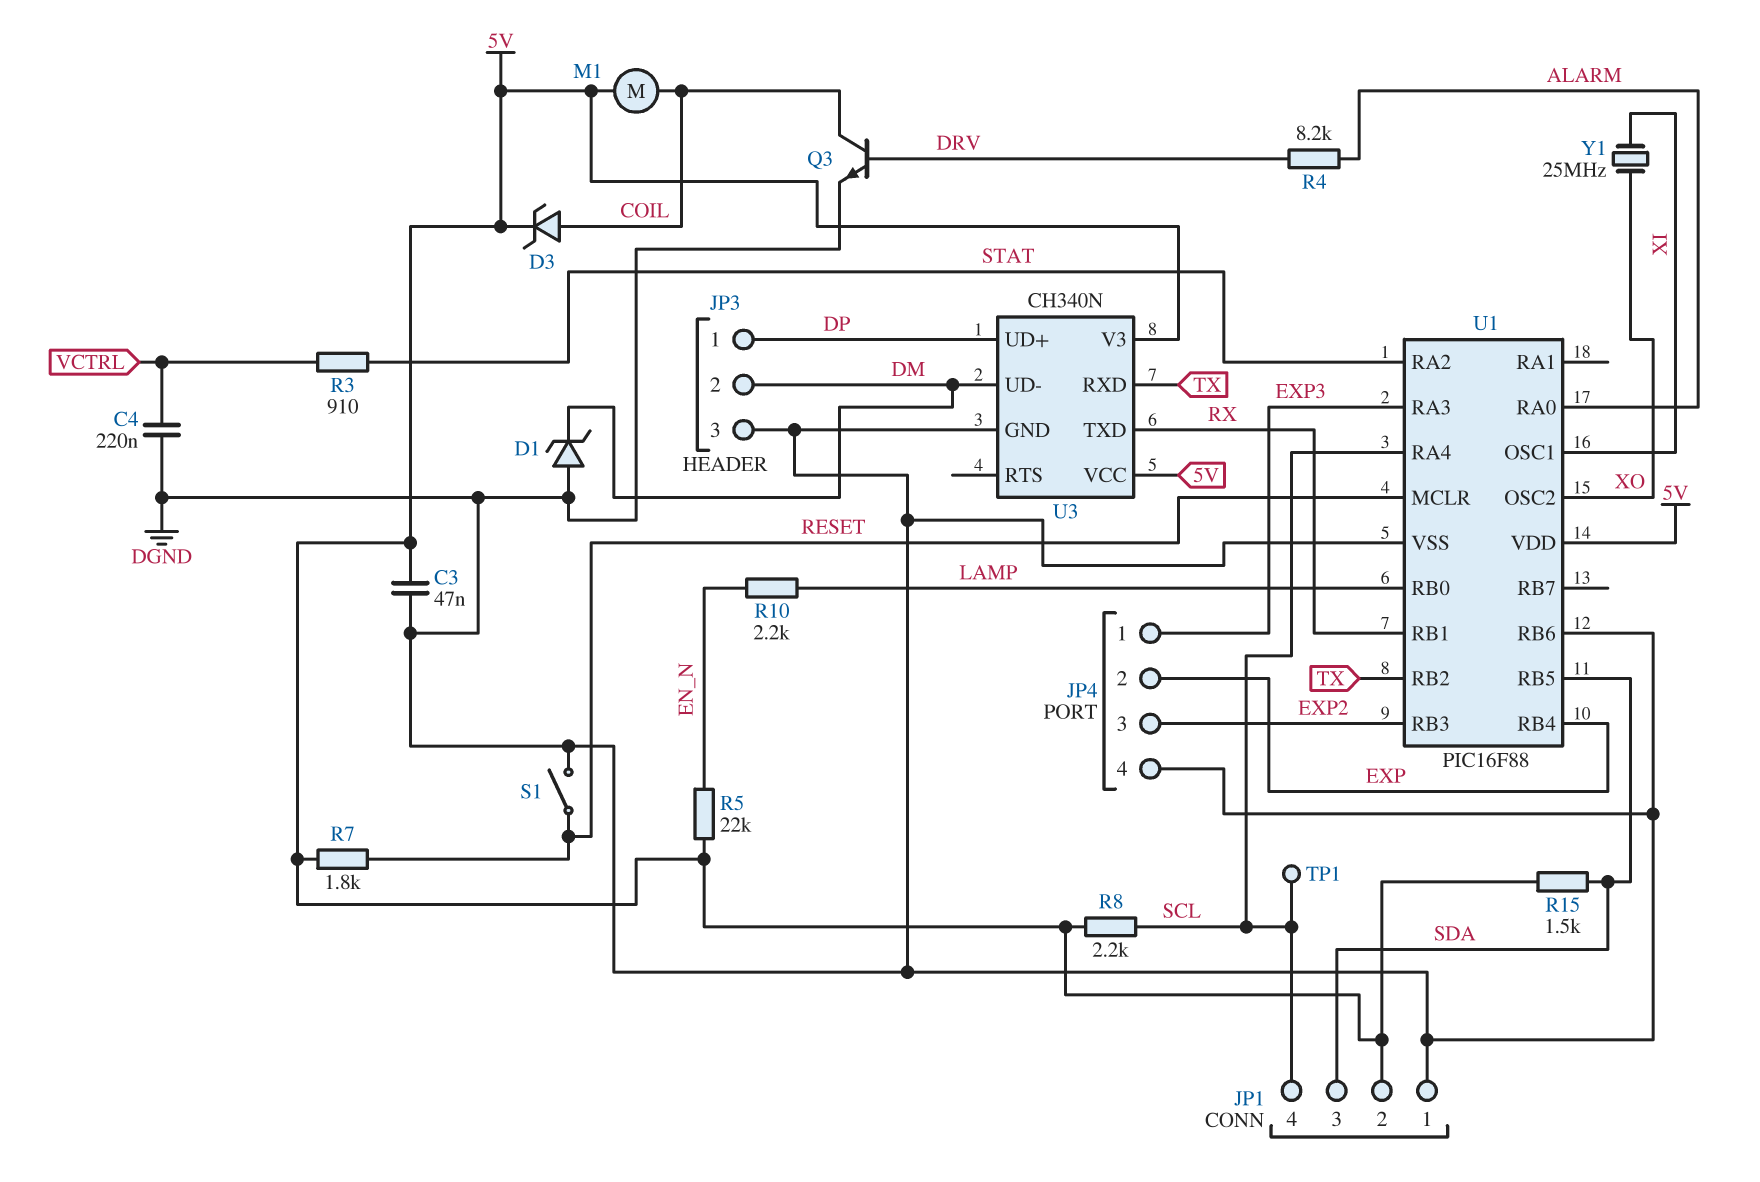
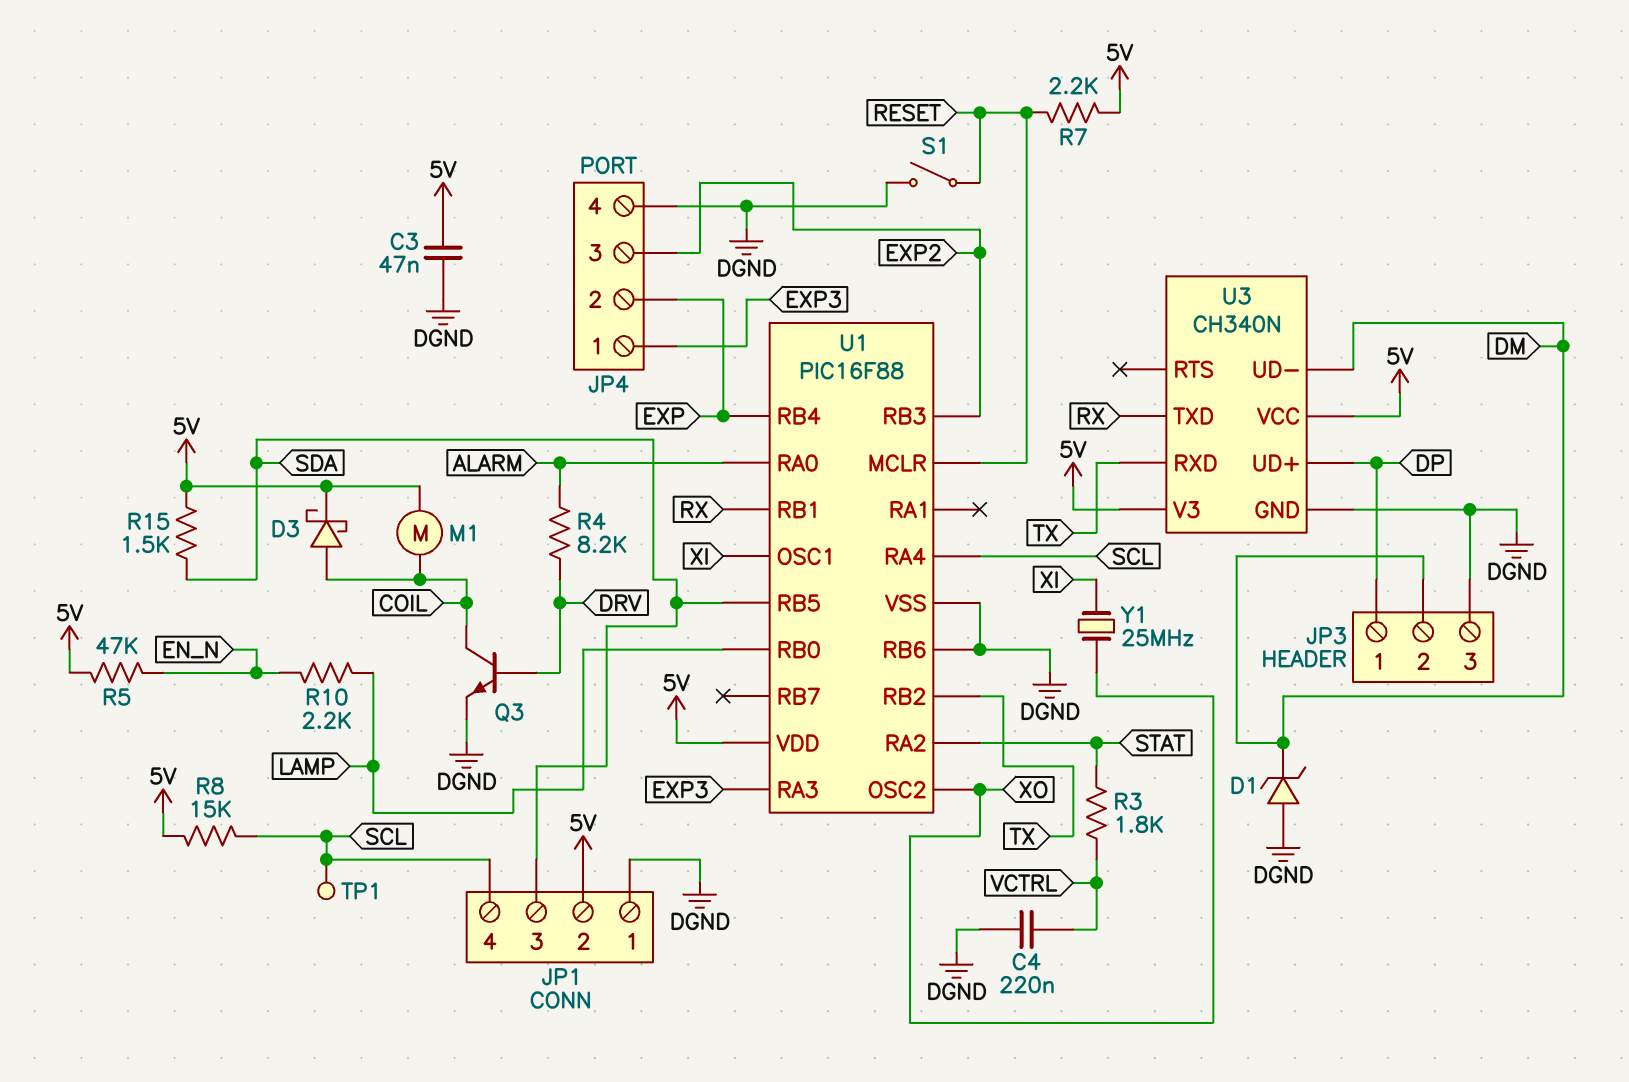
D3: zener (A COIL, K 5V) -> schottky (A COIL, K 5V)
R3: 910 (STAT, VCTRL) -> 1.8k (STAT, VCTRL)
R5: 22k (5V, EN_N) -> 47k (5V, EN_N)
R7: 1.8k (5V, RESET) -> 2.2k (5V, RESET)
R8: 2.2k (5V, SCL) -> 15k (5V, SCL)

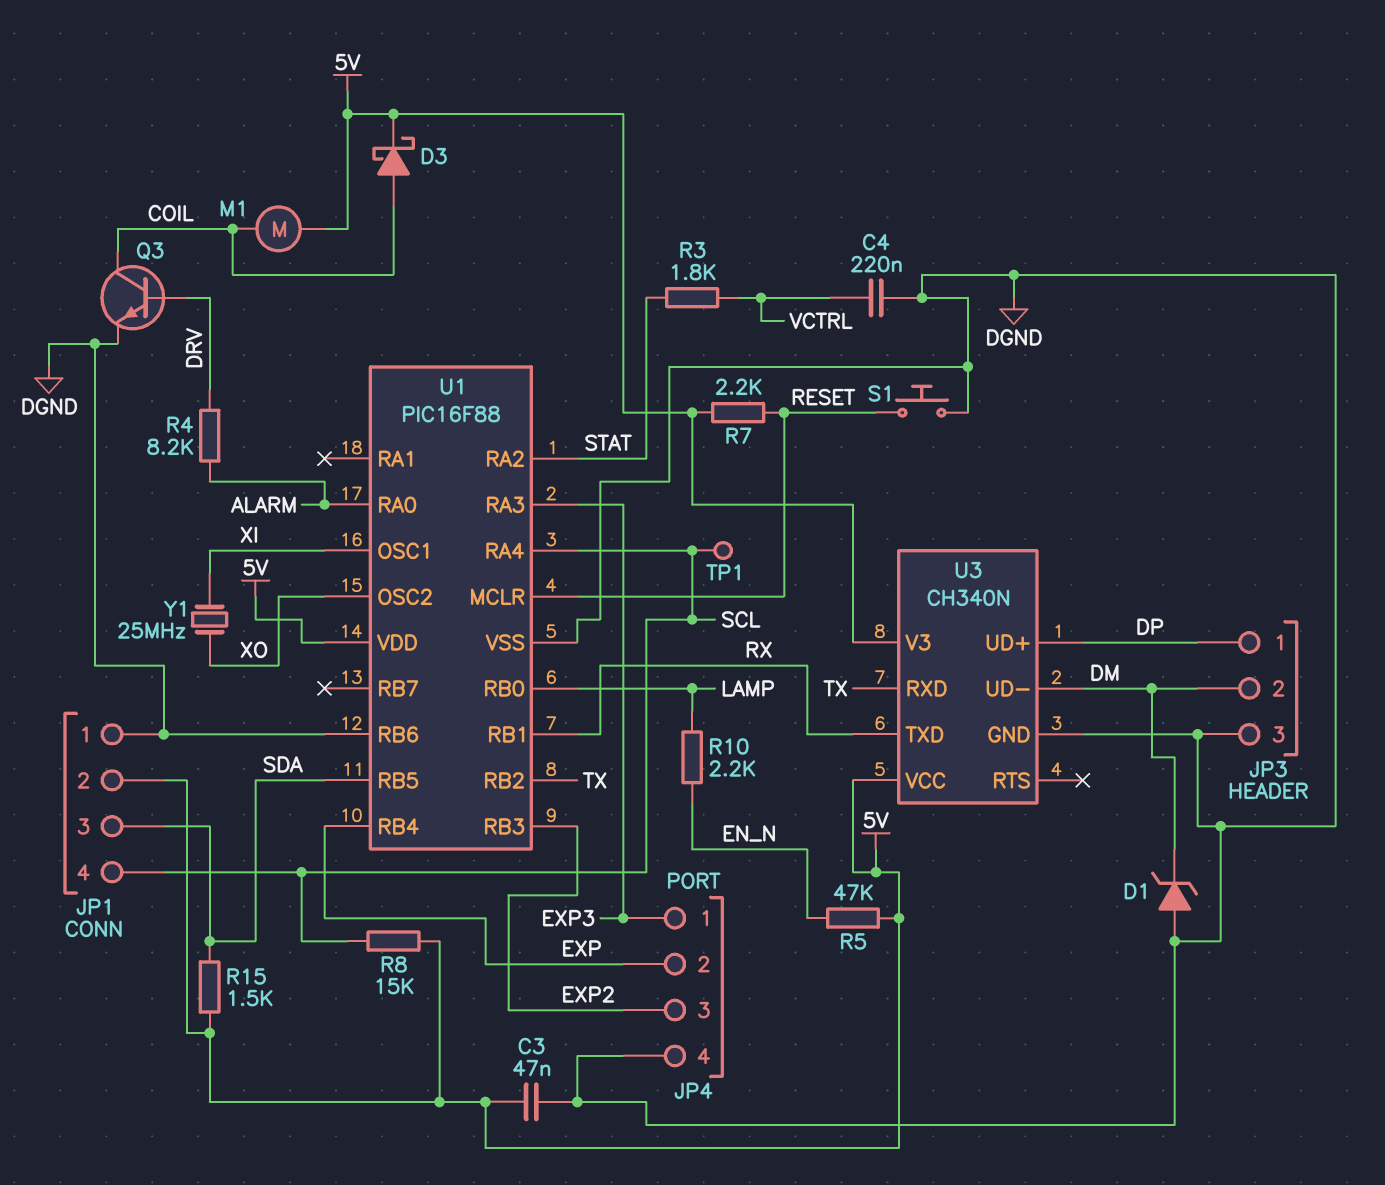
S1: switch (DGND, RESET) -> button (DGND, RESET)

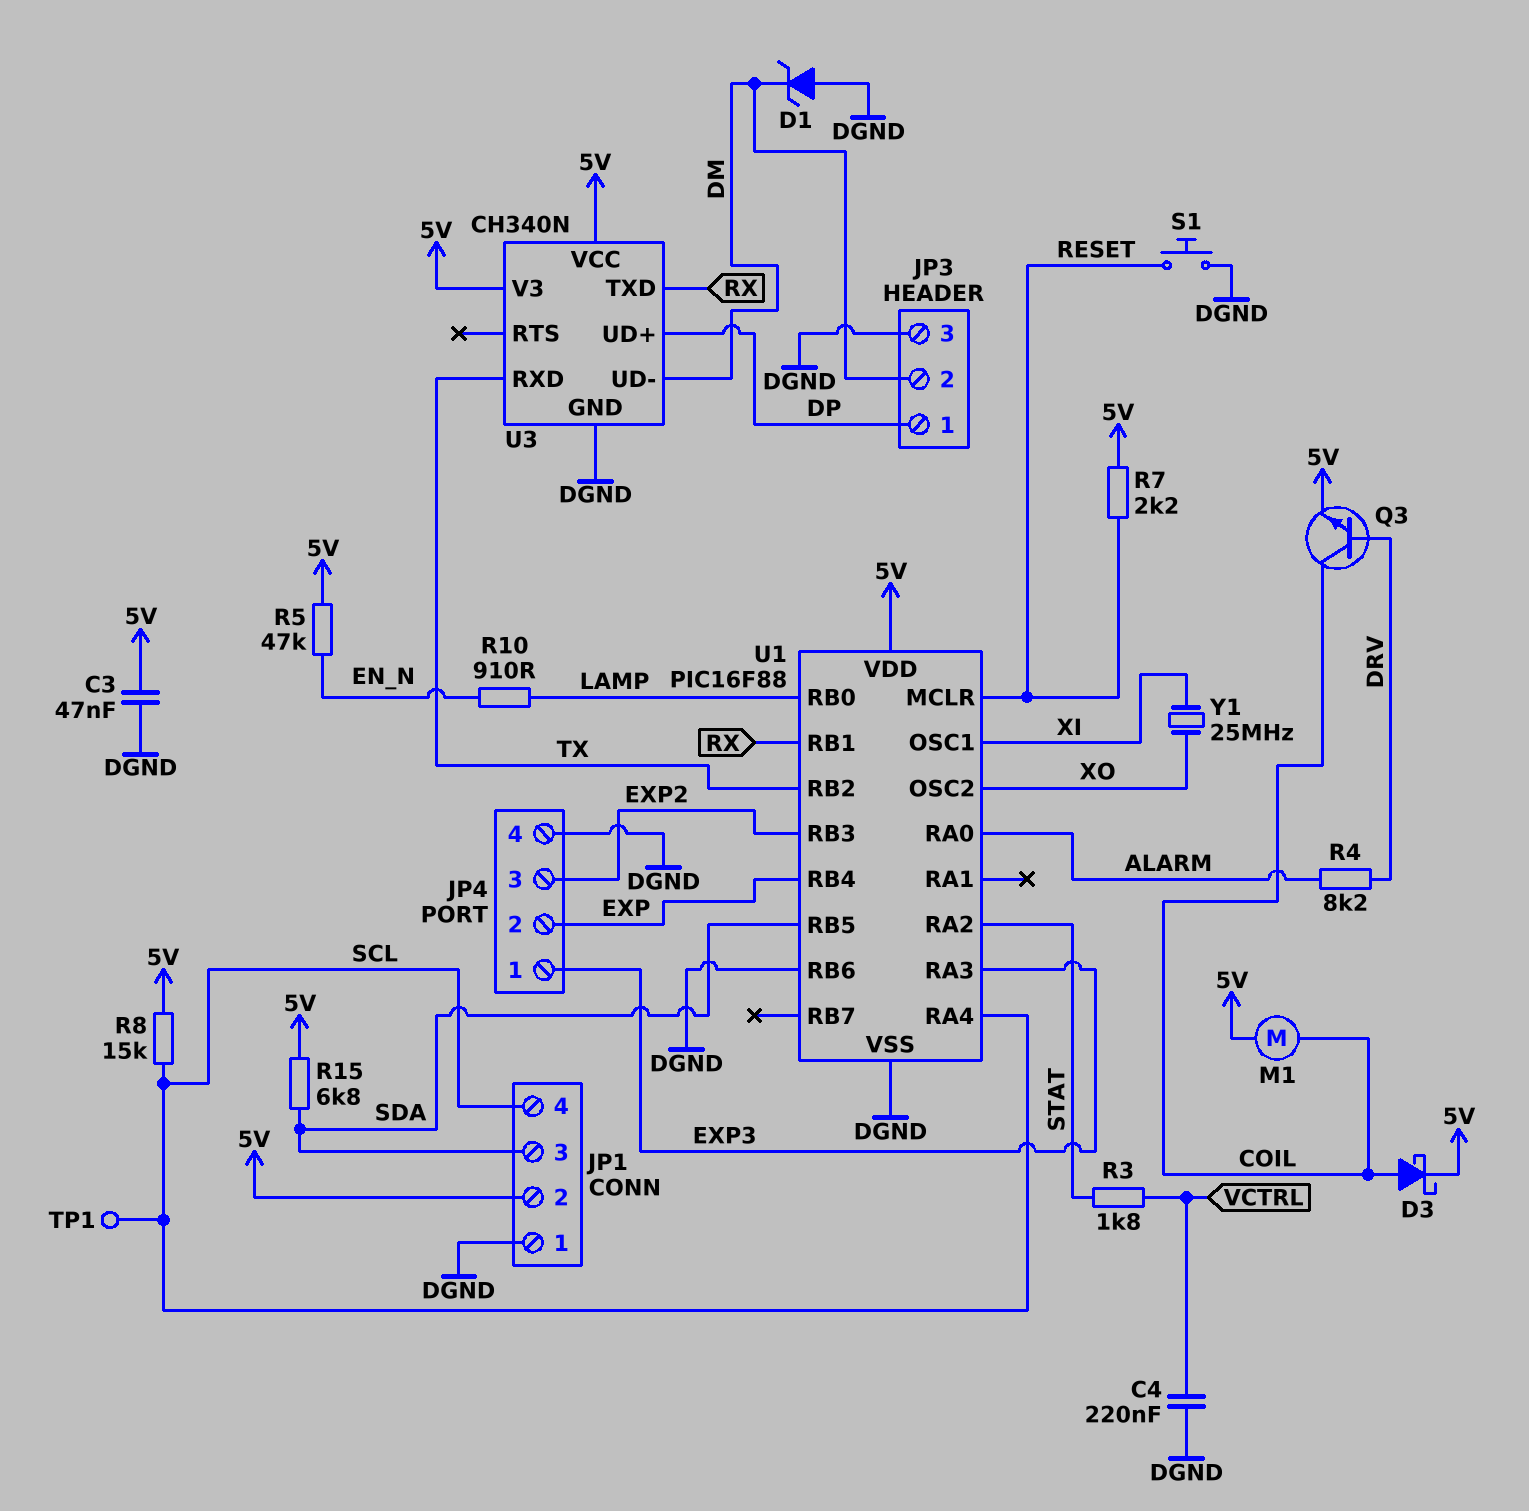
Q3: NPN (B DRV, C COIL, E DGND) -> NPN (B DRV, C COIL, E 5V)
R10: 2.2k (EN_N, LAMP) -> 910 (EN_N, LAMP)
R15: 1.5k (5V, SDA) -> 6.8k (5V, SDA)

